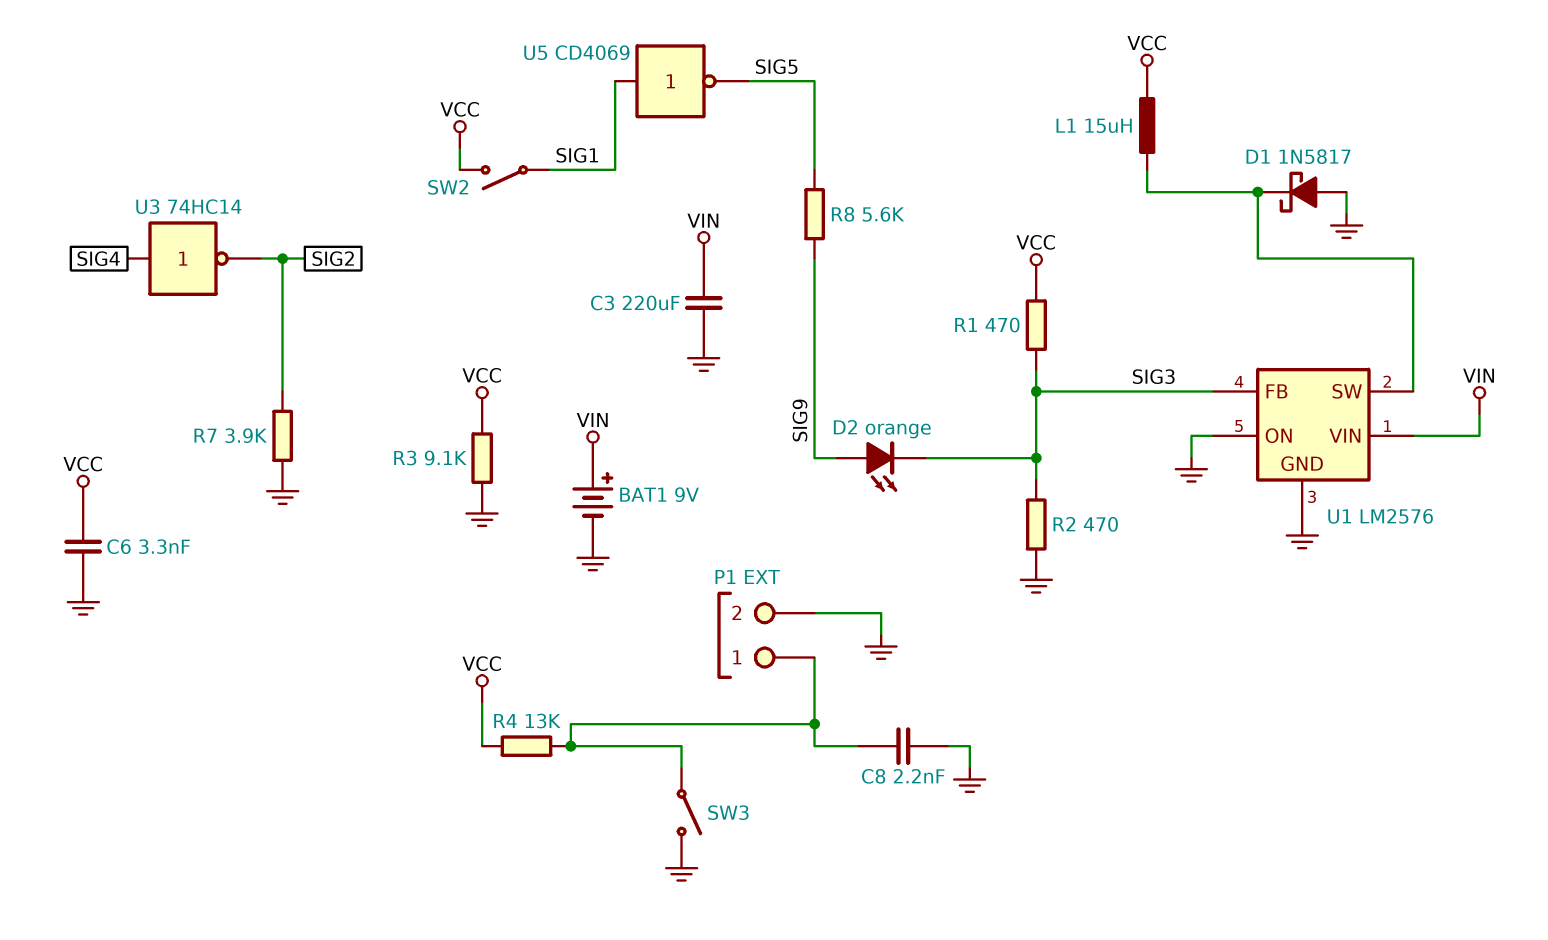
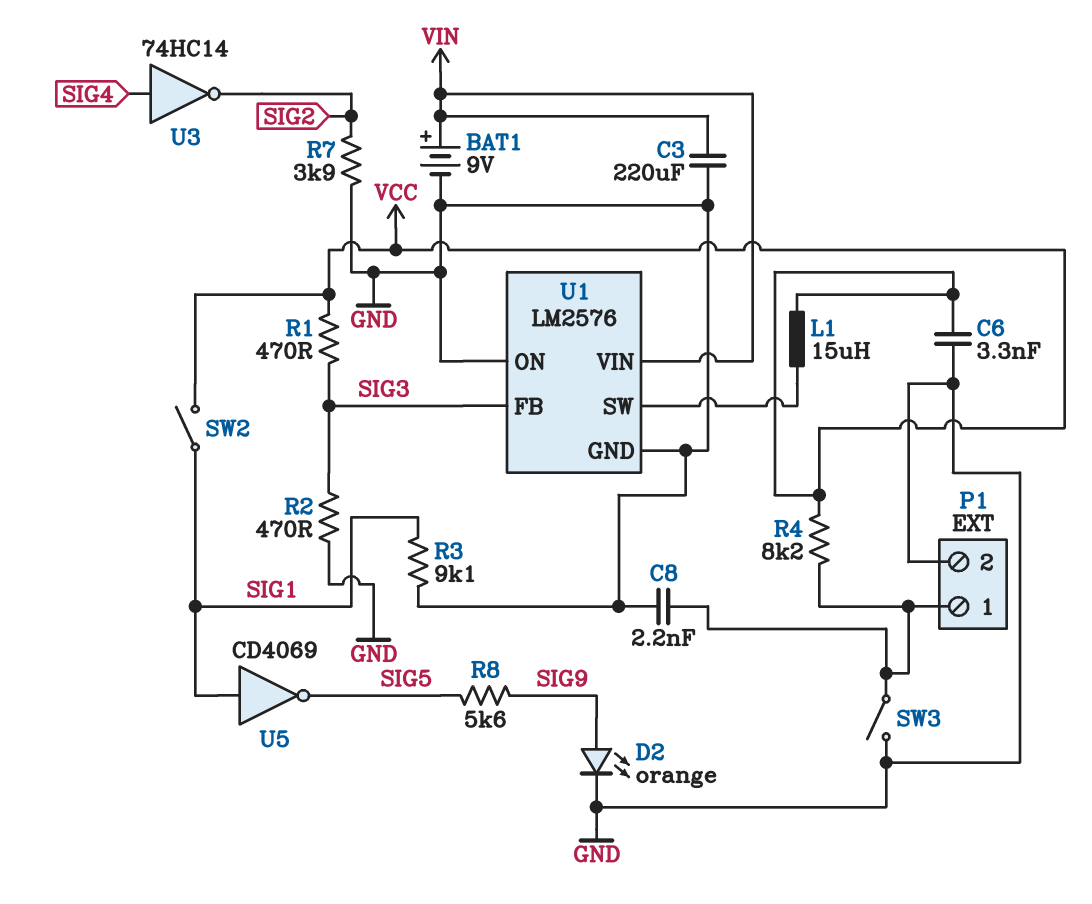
D1: schottky 1N5817 (A GND, K U1/SW) -> none
D2: LED orange (A SIG9, K SIG3) -> LED orange (A SIG9, K GND)
R3: 9.1k (GND, VCC) -> 9.1k (GND, SIG1)
R4: 13k (P1/1, VCC) -> 8.2k (P1/1, VCC)

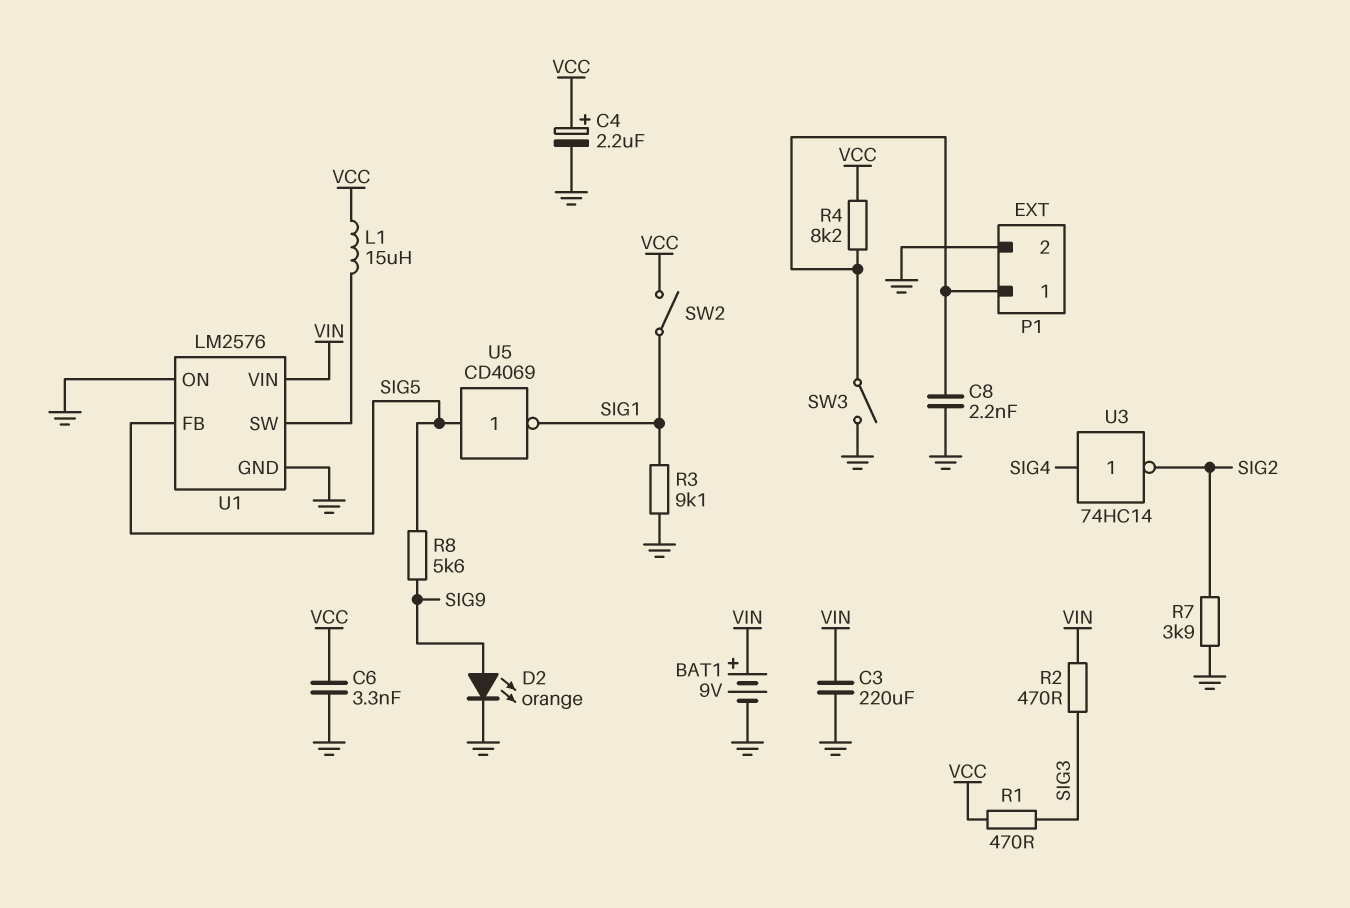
C4: none -> 2.2uF (plus VCC, minus GND)
R2: 470 (GND, SIG3) -> 470 (SIG3, VIN)
U1 pin FB: SIG3 -> SIG5
U5: NOT CD4069 (in SIG1, out SIG5) -> NOT CD4069 (in SIG5, out SIG1)

